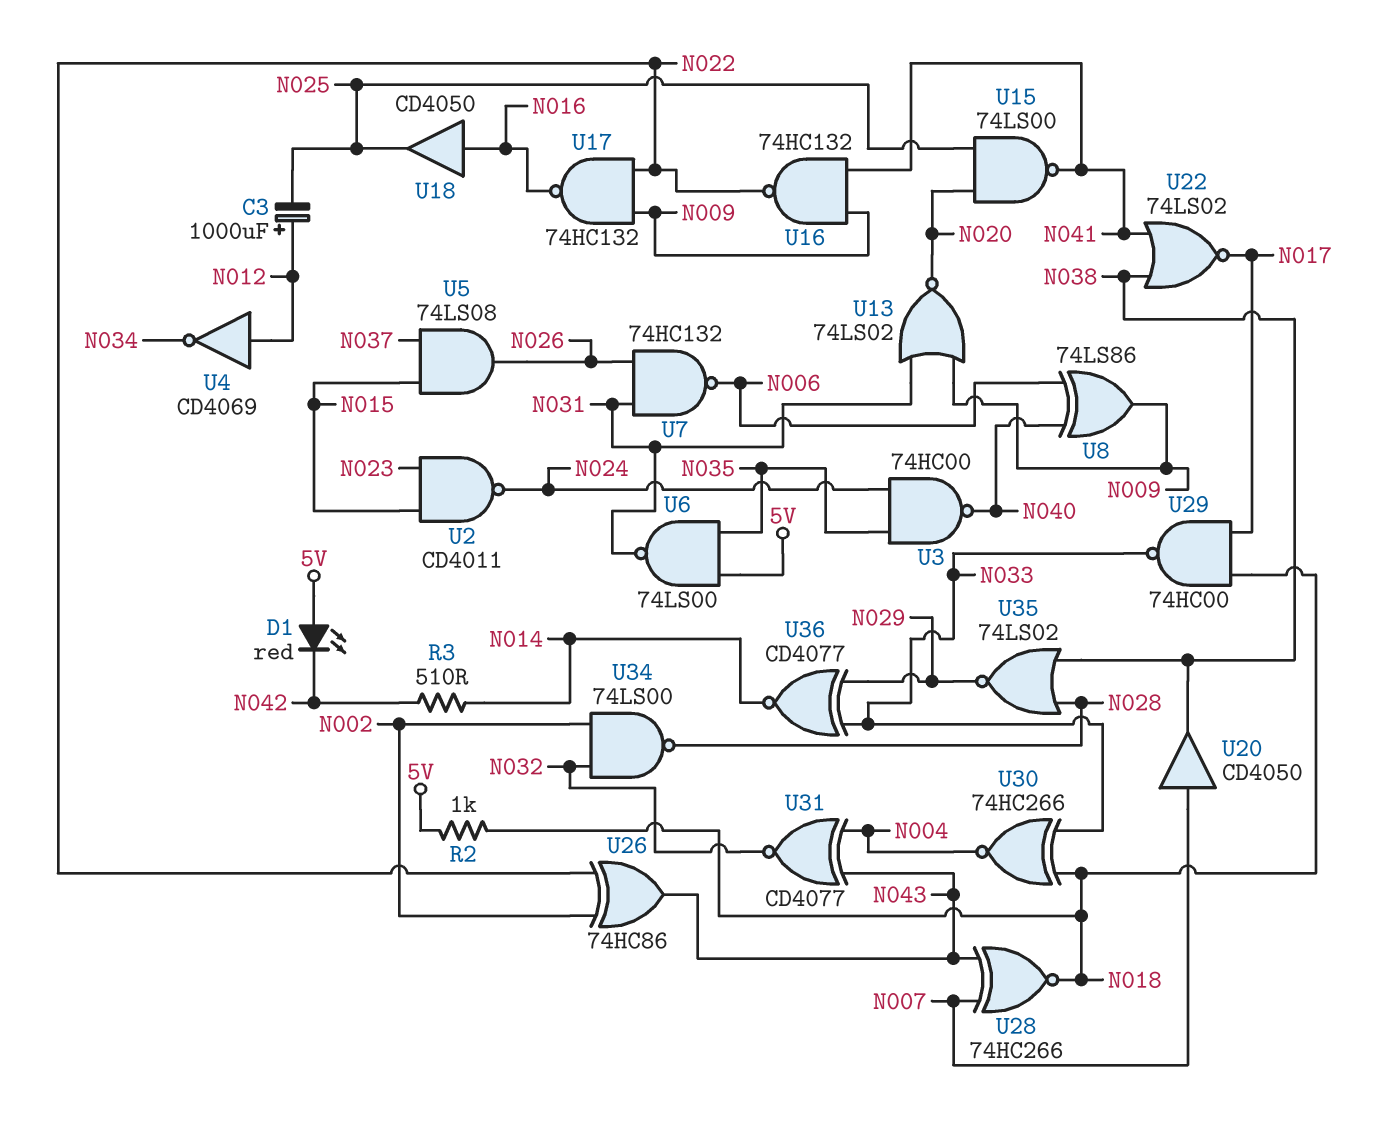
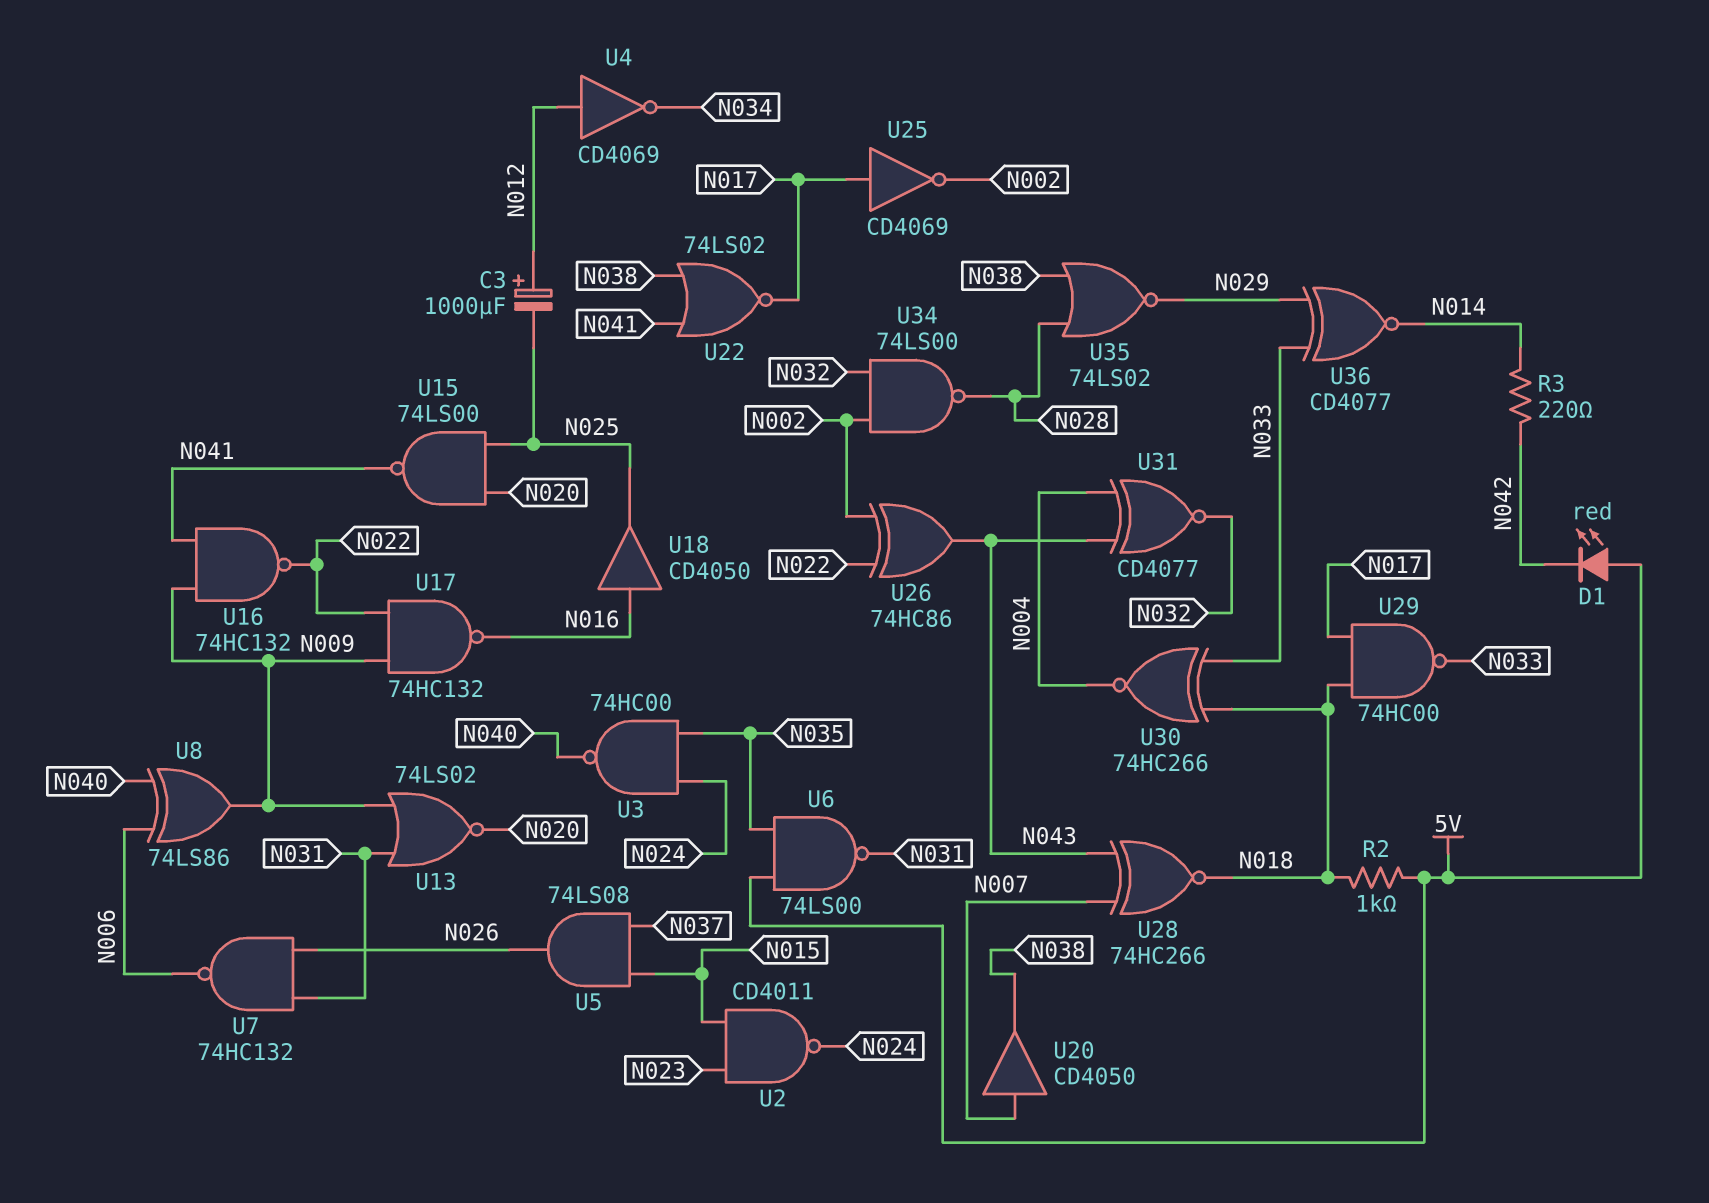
R3: 510 (N014, N042) -> 220 (N014, N042)
U25: none -> NOT CD4069 (in N017, out N002)

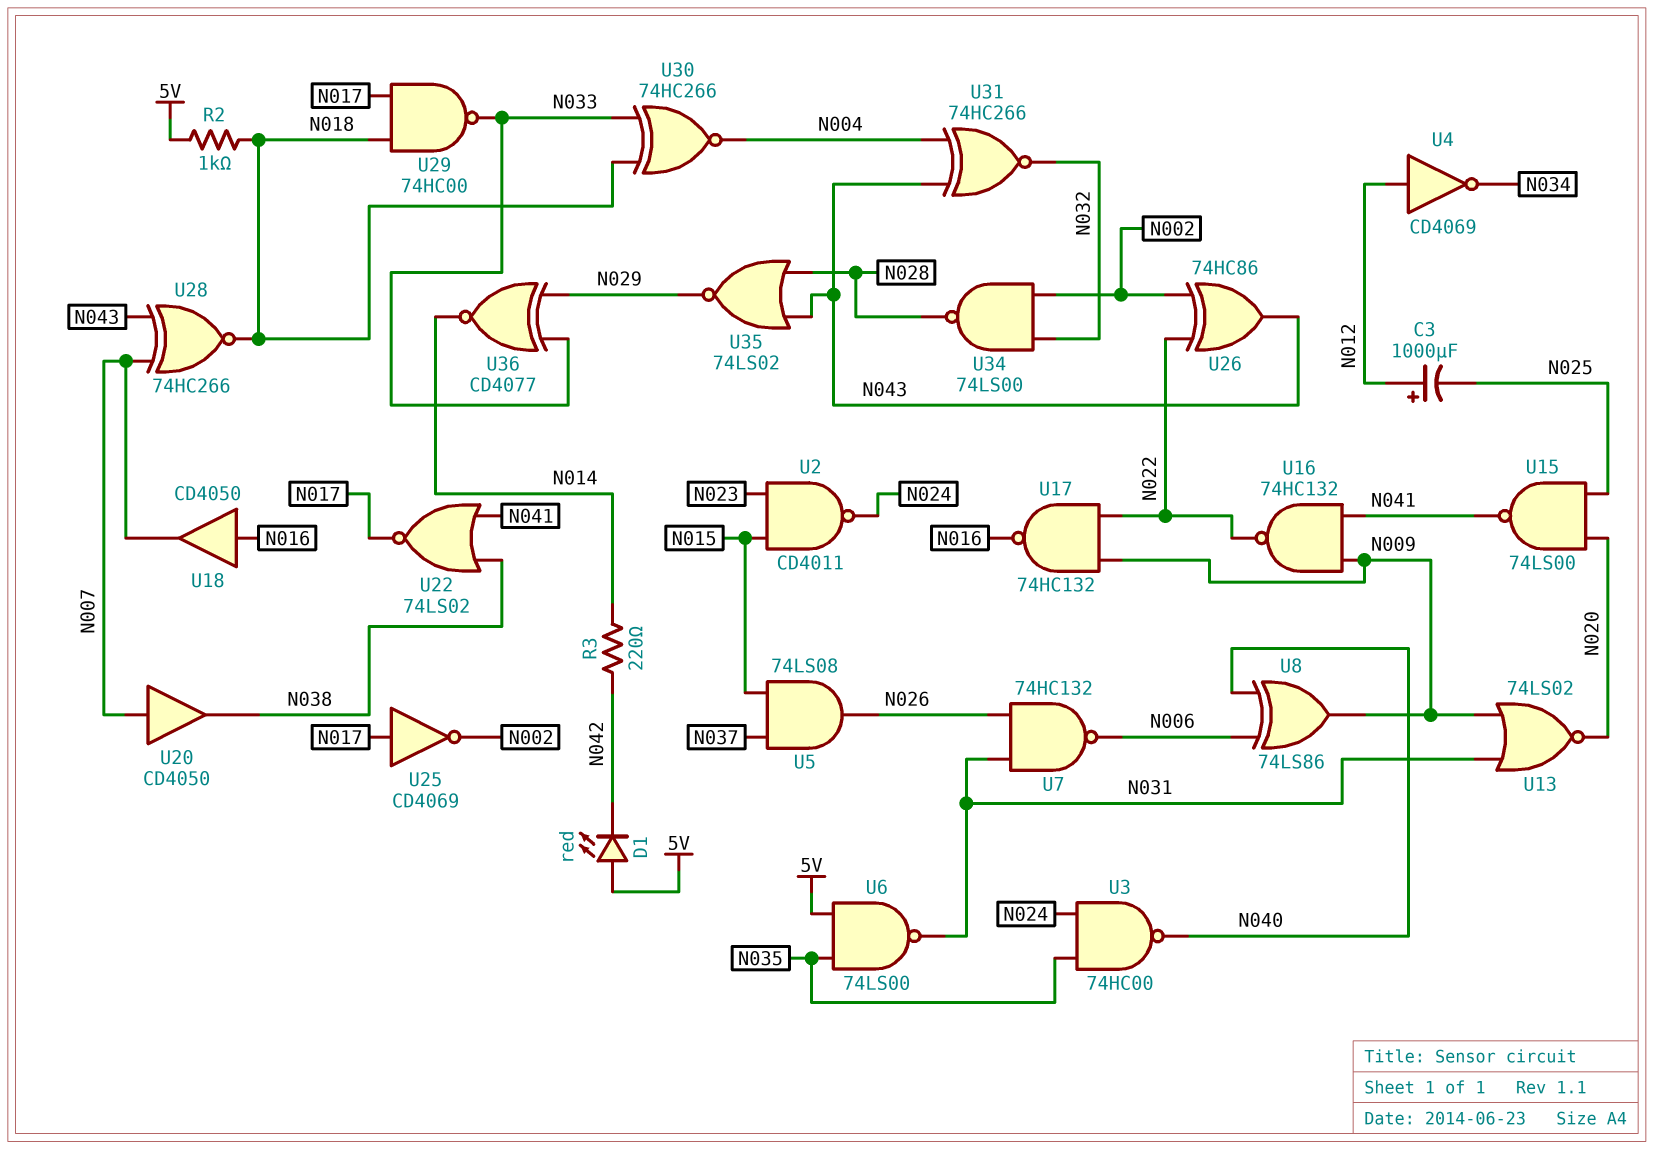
U18: buffer CD4050 (in N016, out N025) -> buffer CD4050 (in N016, out N007)
U31: XNOR CD4077 (in N004, in N043, out N032) -> XNOR 74HC266 (in N004, in N043, out N032)
U35: NOR 74LS02 (in N028, in N038, out N029) -> NOR 74LS02 (in N028, in N043, out N029)

